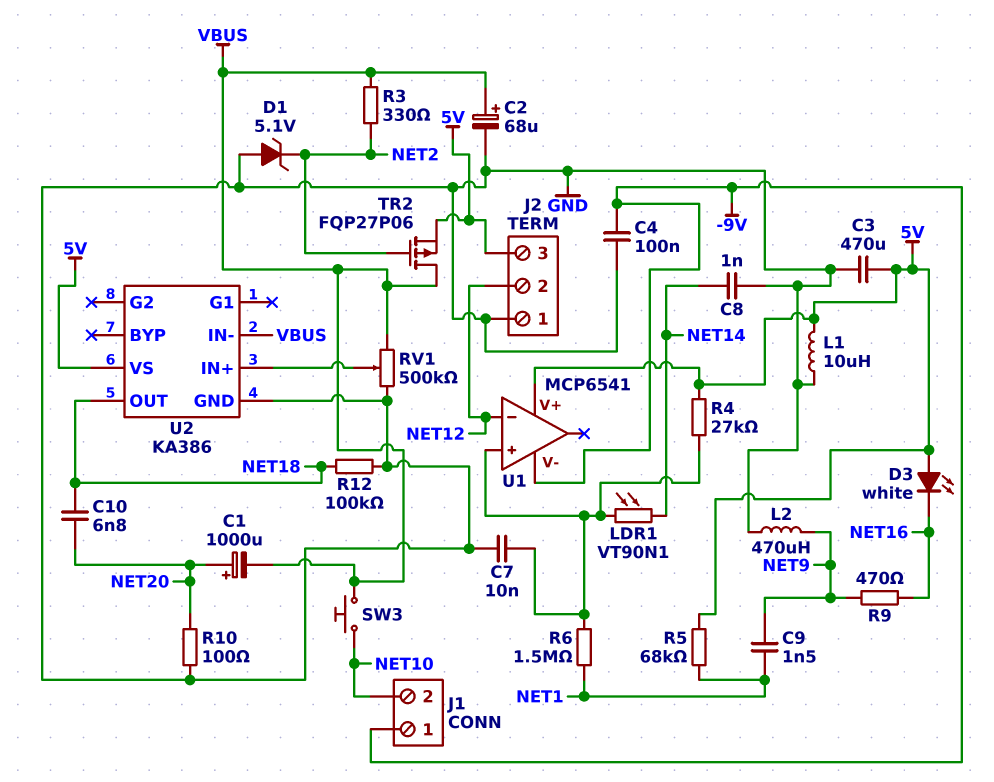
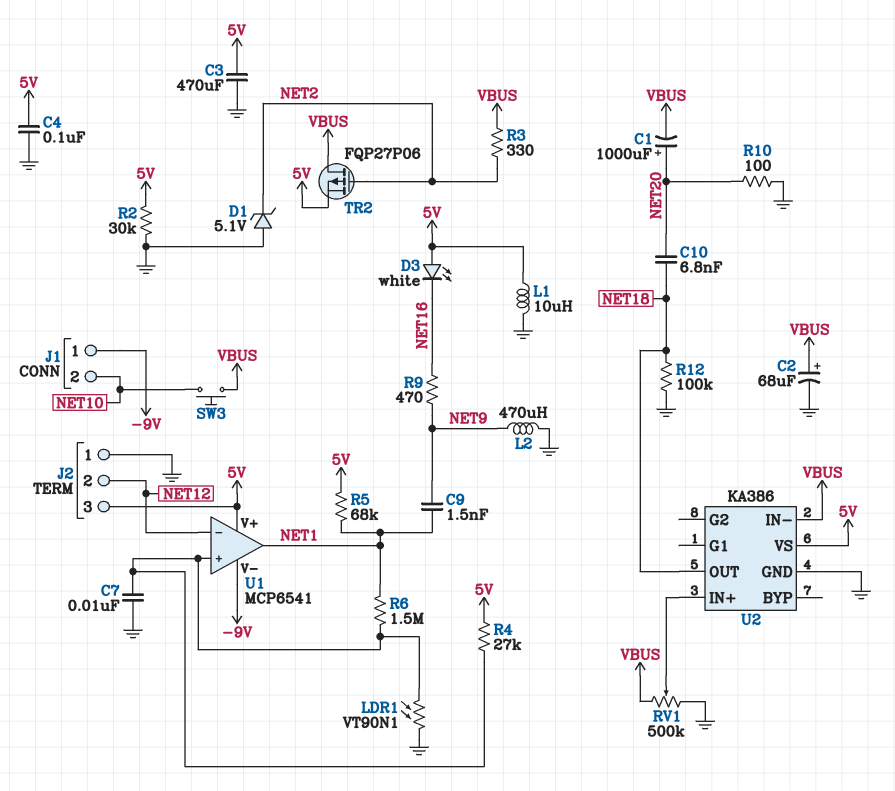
C4: 100nF (-9V, GND) -> 100nF (5V, GND)
C8: 1nF (GND, NET14) -> none
LDR1: VT90N1 (NET14, U1/in+) -> VT90N1 (GND, U1/in+)
R2: none -> 30k (5V, GND)
U1 pin out: none -> NET1

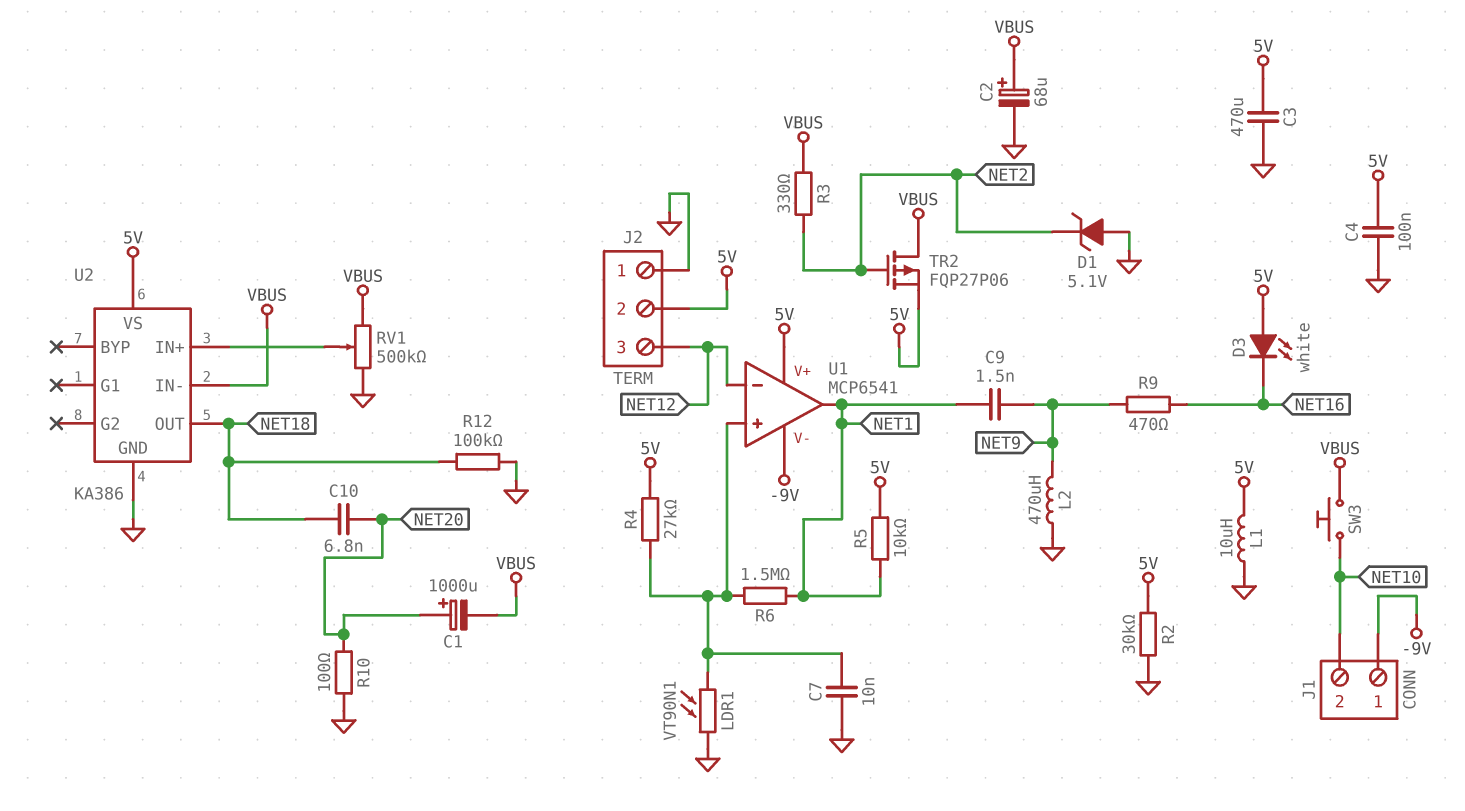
J2 pin 2: NET12 -> 5V
J2 pin 3: 5V -> NET12
R5: 68k (5V, NET1) -> 10k (5V, NET1)

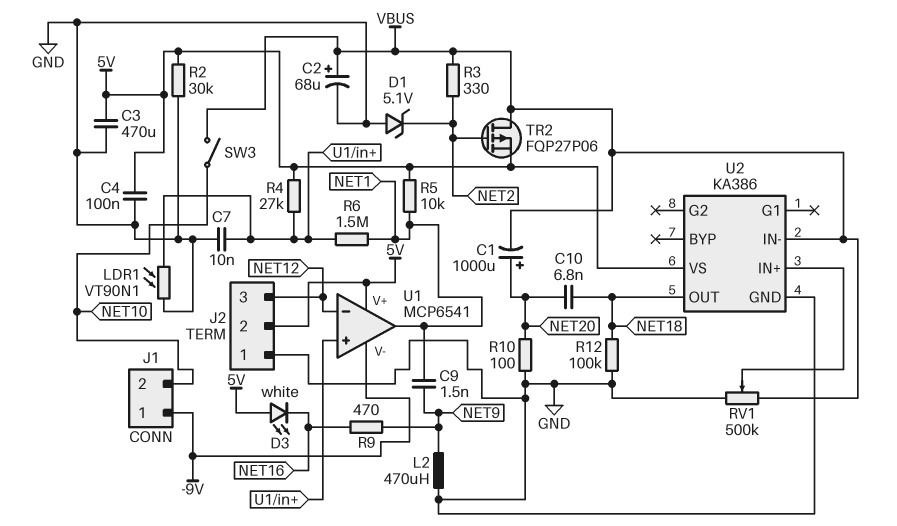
L1: 10uH (5V, GND) -> none
SW3: button (NET10, VBUS) -> switch (NET10, VBUS)

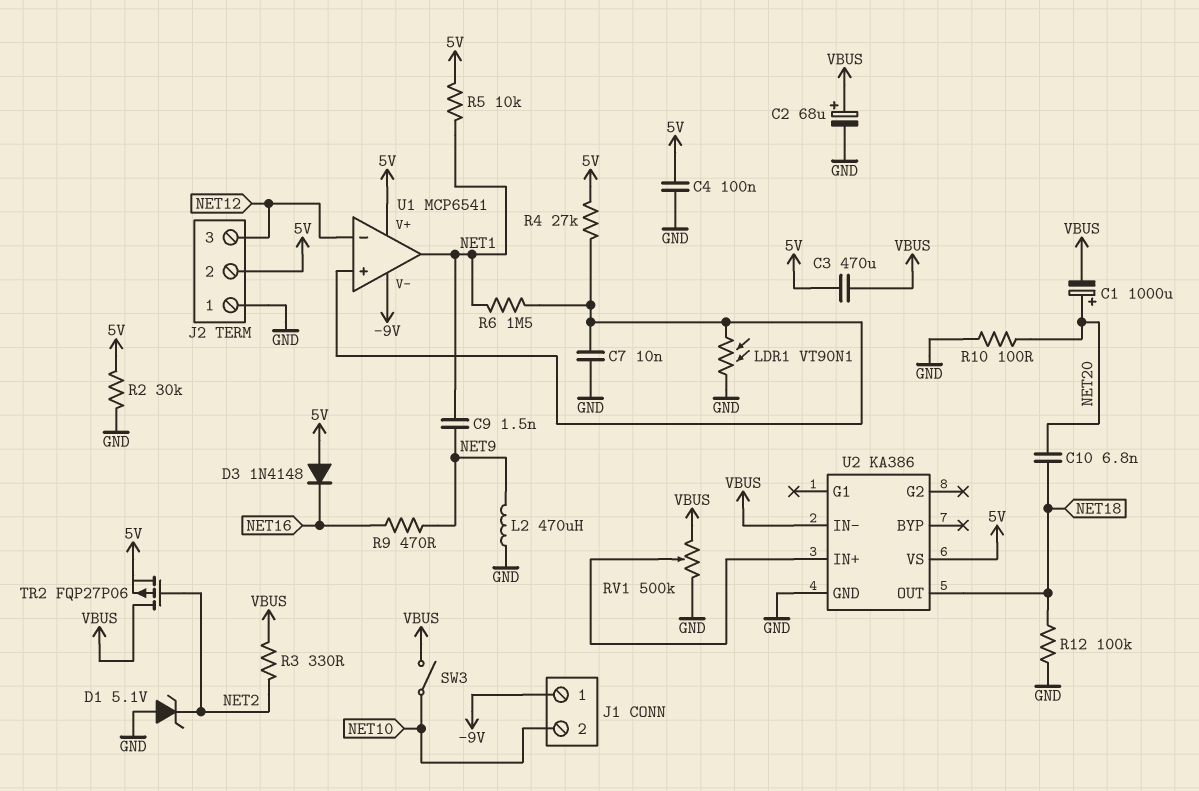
C3: 470uF (5V, GND) -> 470uF (5V, VBUS)
D3: LED white (A 5V, K NET16) -> diode 1N4148 (A 5V, K NET16)

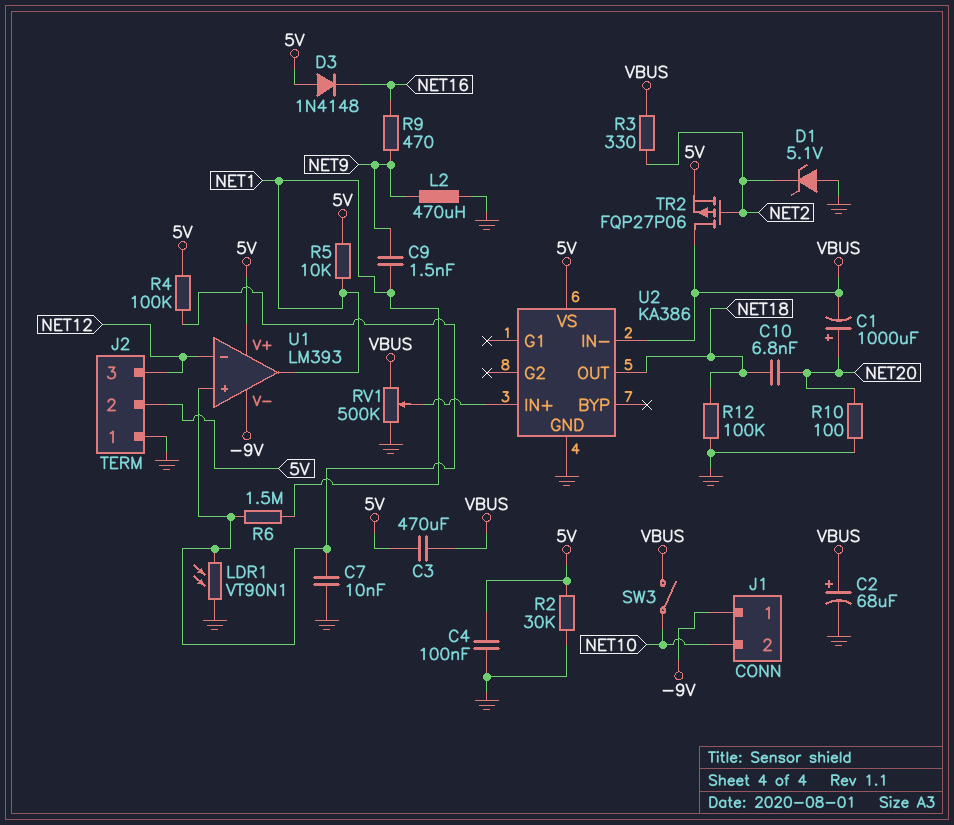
R4: 27k (5V, U1/in+) -> 100k (5V, U1/in+)
U1: MCP6541 -> LM393

